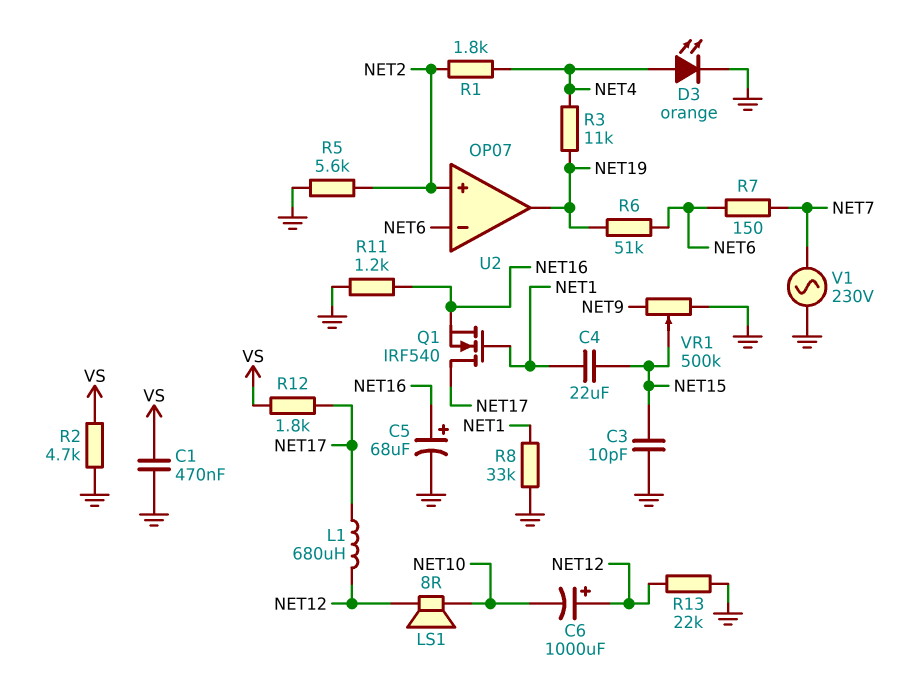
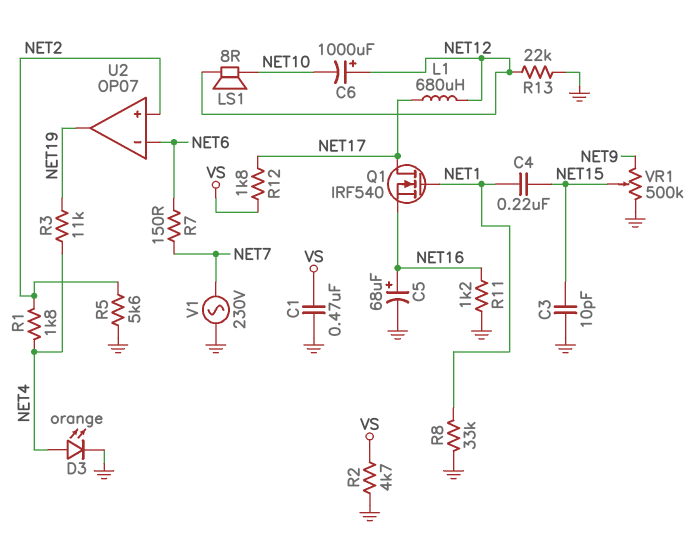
C4: 22uF (NET1, NET15) -> 220nF (NET1, NET15)
R6: 51k (NET6, NET19) -> none

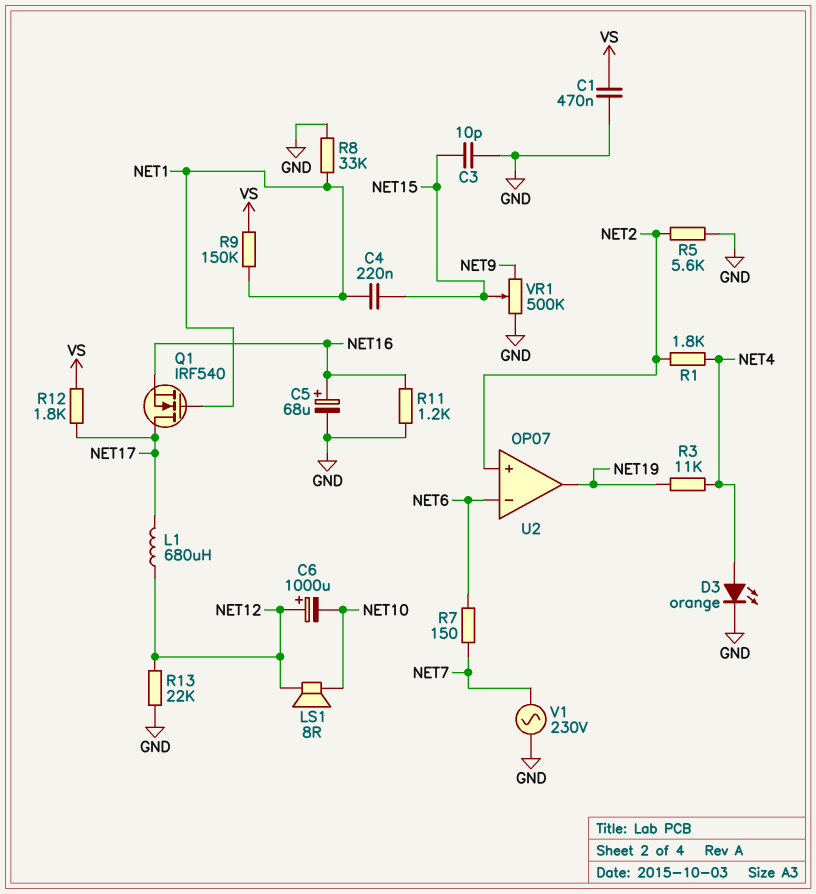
R2: 4.7k (GND, VS) -> none
R9: none -> 150k (NET1, VS)

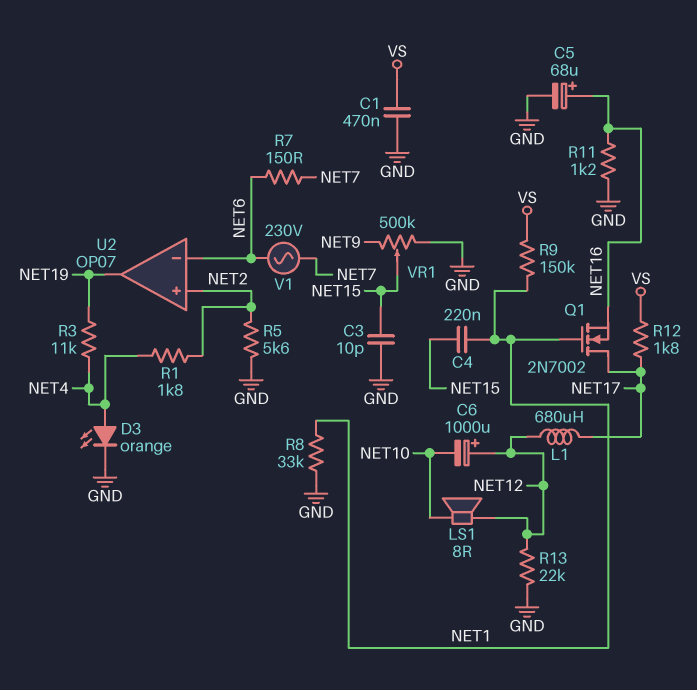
Q1: NMOS IRF540 (G NET1, D NET17, S NET16) -> NMOS 2N7002 (G NET1, D NET17, S NET16)
V1: AC 230V (GND, NET7) -> AC 230V (NET6, NET7)

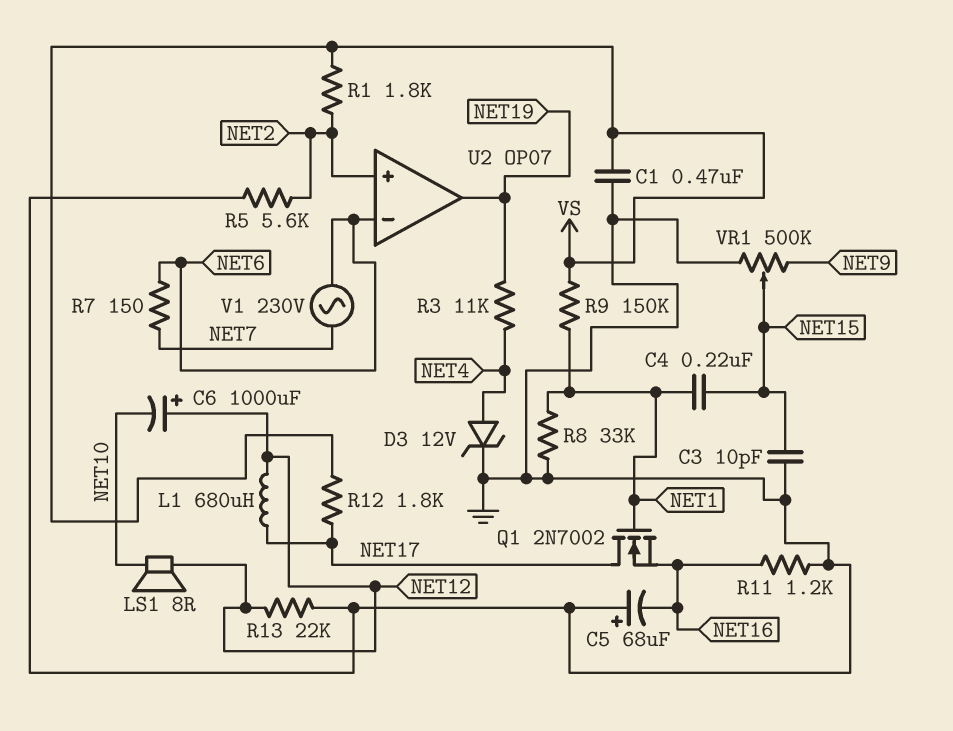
C5: 68uF (plus NET16, minus GND) -> 68uF (plus GND, minus NET16)
D3: LED orange (A NET4, K GND) -> zener 12V (A NET4, K GND)
R1: 1.8k (NET2, NET4) -> 1.8k (NET2, VS)

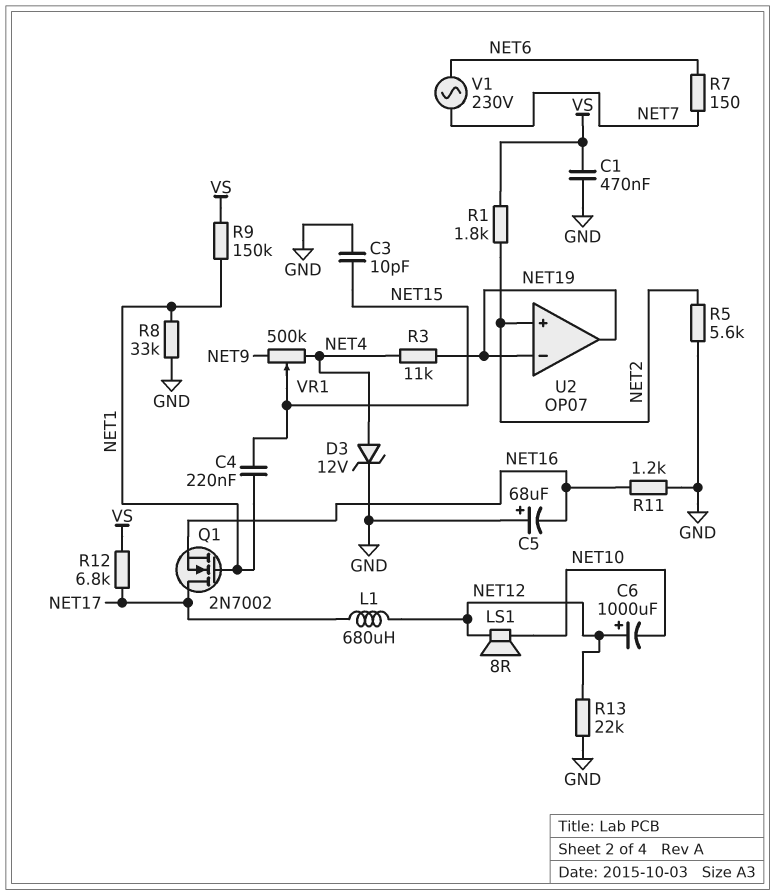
R12: 1.8k (NET17, VS) -> 6.8k (NET17, VS)
U2 pin in-: NET6 -> NET19
VR1: 500k (GND, NET9, wiper NET15) -> 500k (NET4, NET9, wiper NET15)

